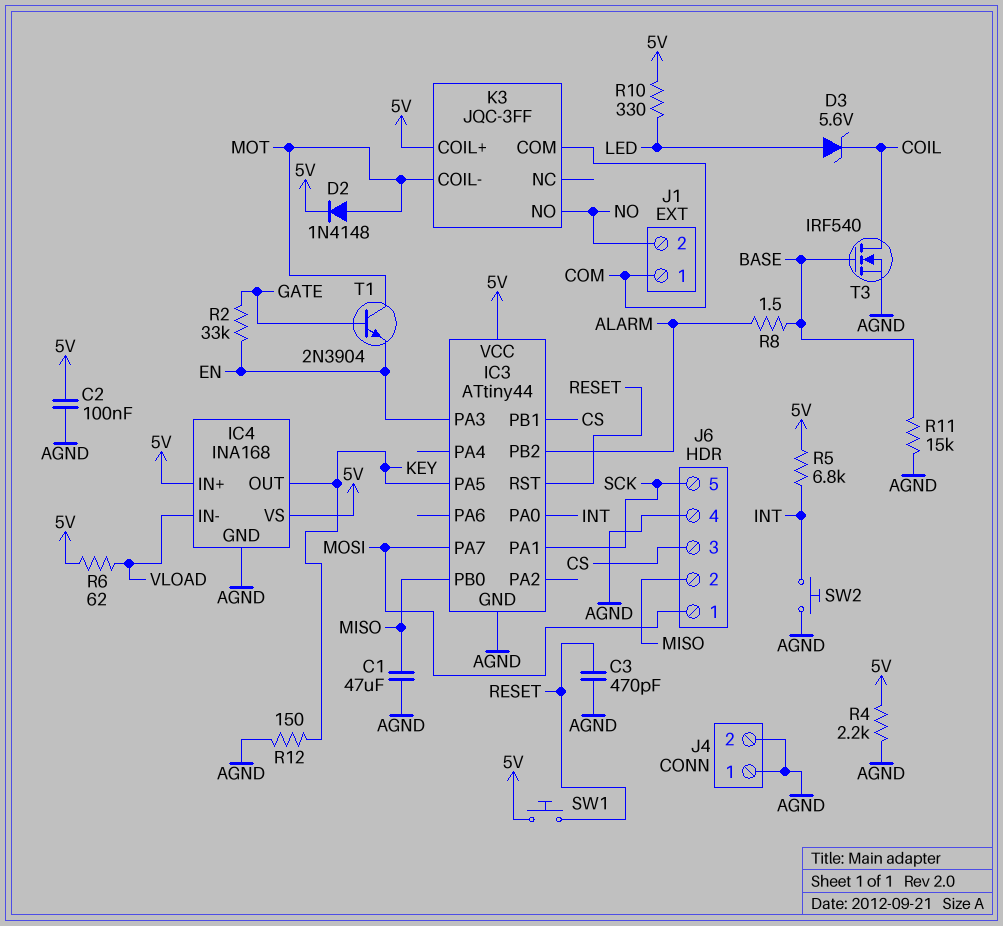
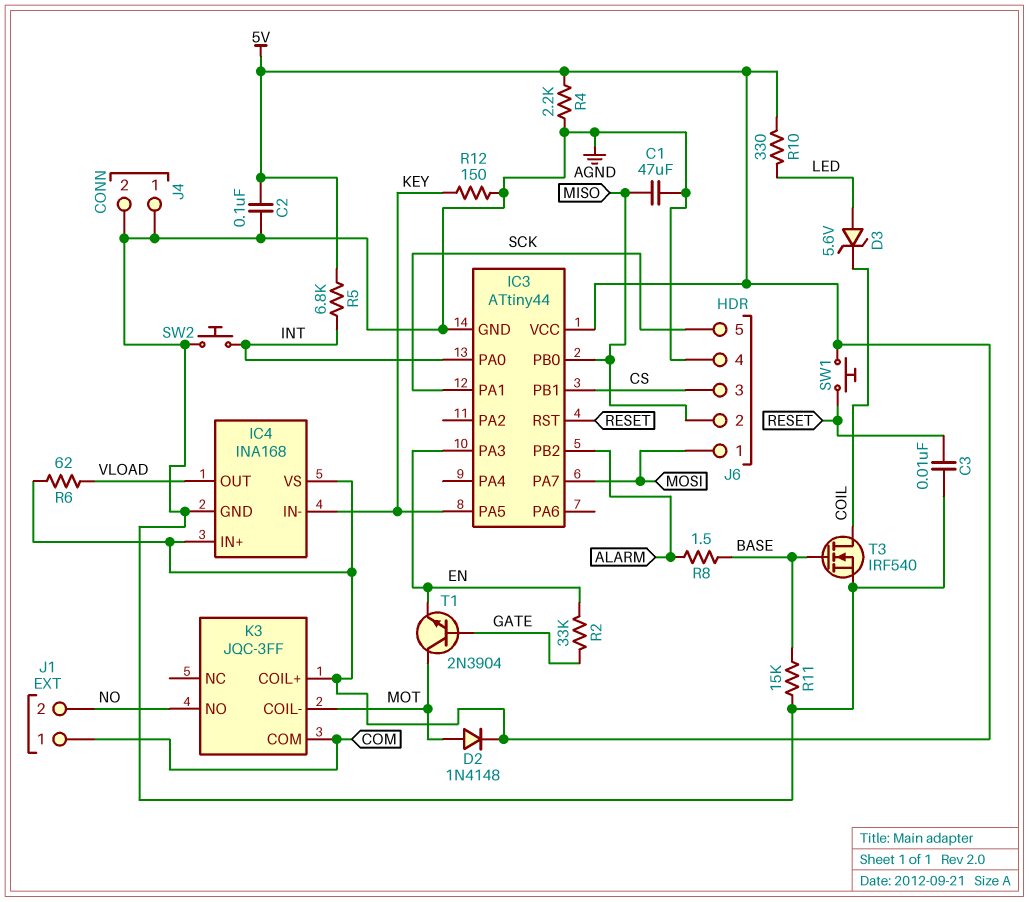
C3: 470pF (AGND, RESET) -> 10nF (AGND, RESET)
IC4 pin IN-: VLOAD -> KEY
IC4 pin OUT: KEY -> VLOAD

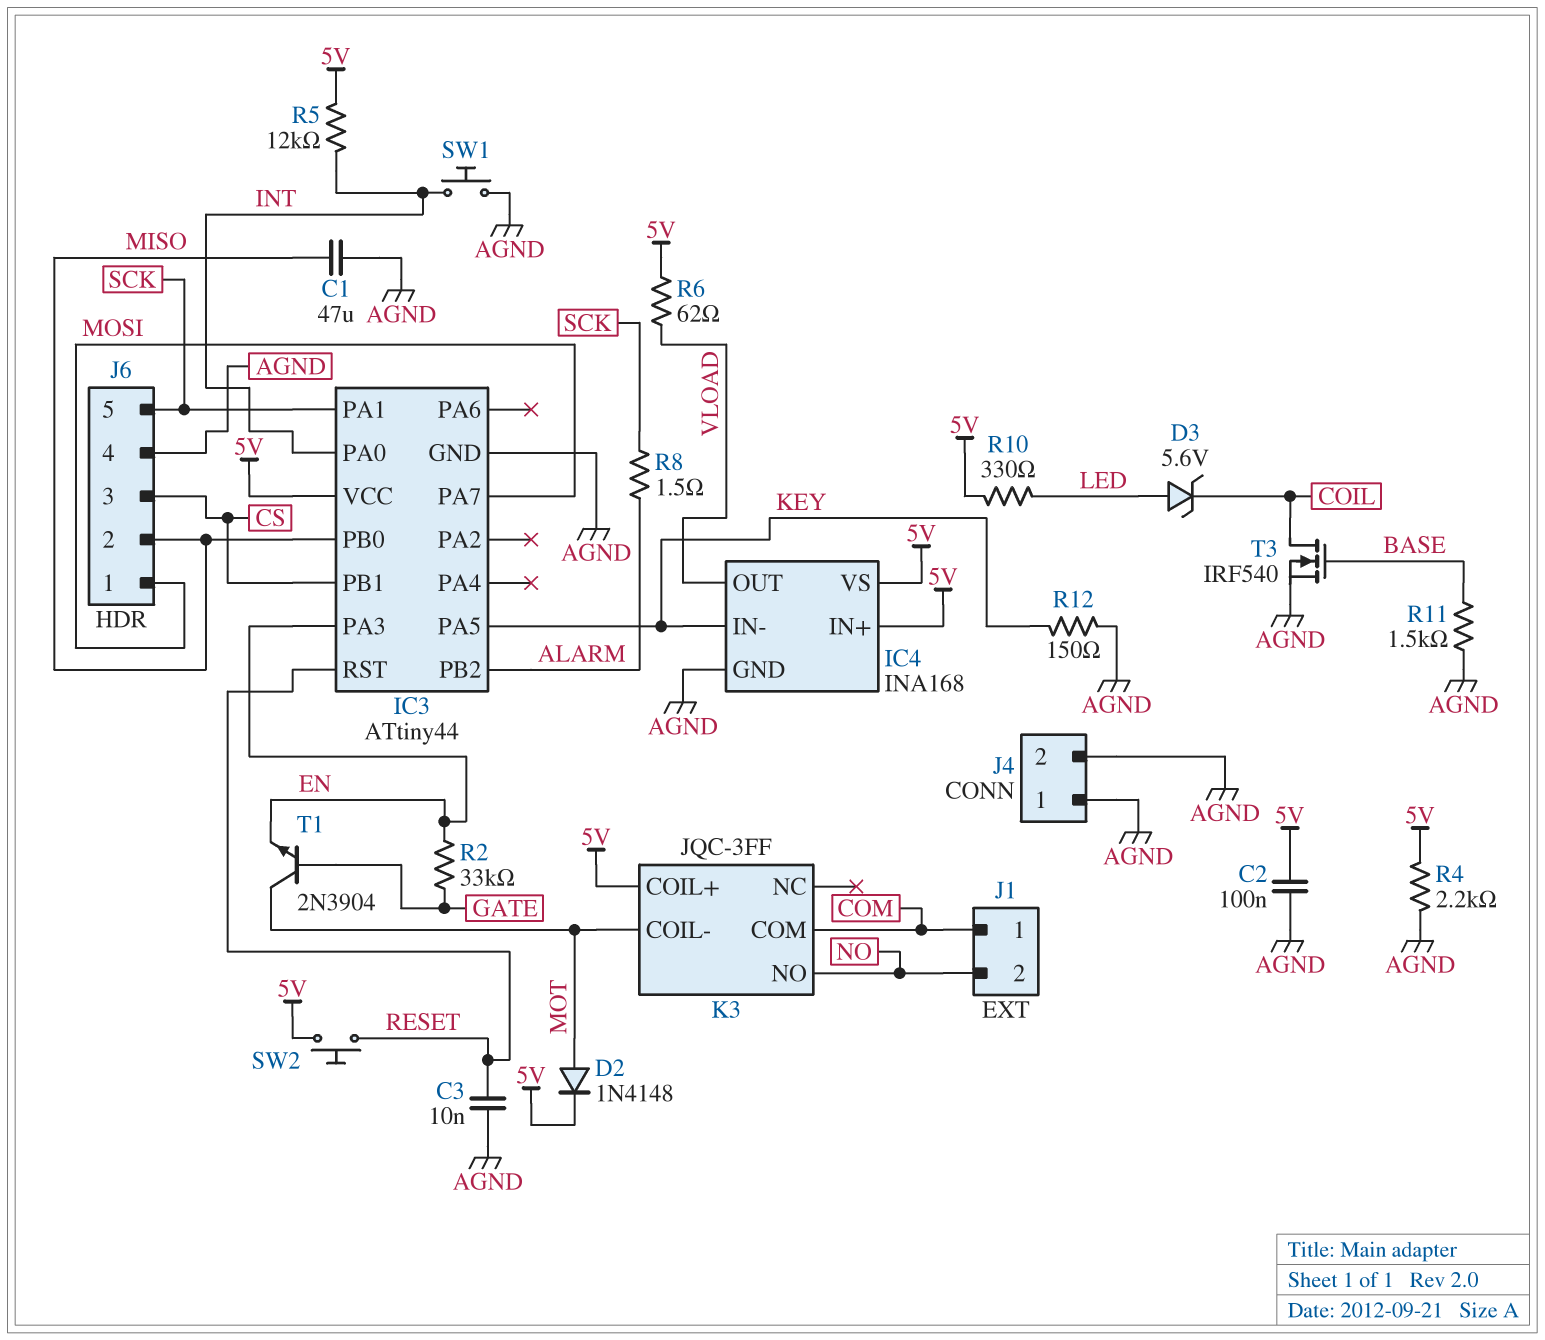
R5: 6.8k (5V, INT) -> 12k (5V, INT)
R8: 1.5 (ALARM, BASE) -> 1.5 (ALARM, SCK)
R11: 15k (AGND, BASE) -> 1.5k (AGND, BASE)
SW1: button (5V, RESET) -> button (AGND, INT)
SW2: button (AGND, INT) -> button (5V, RESET)

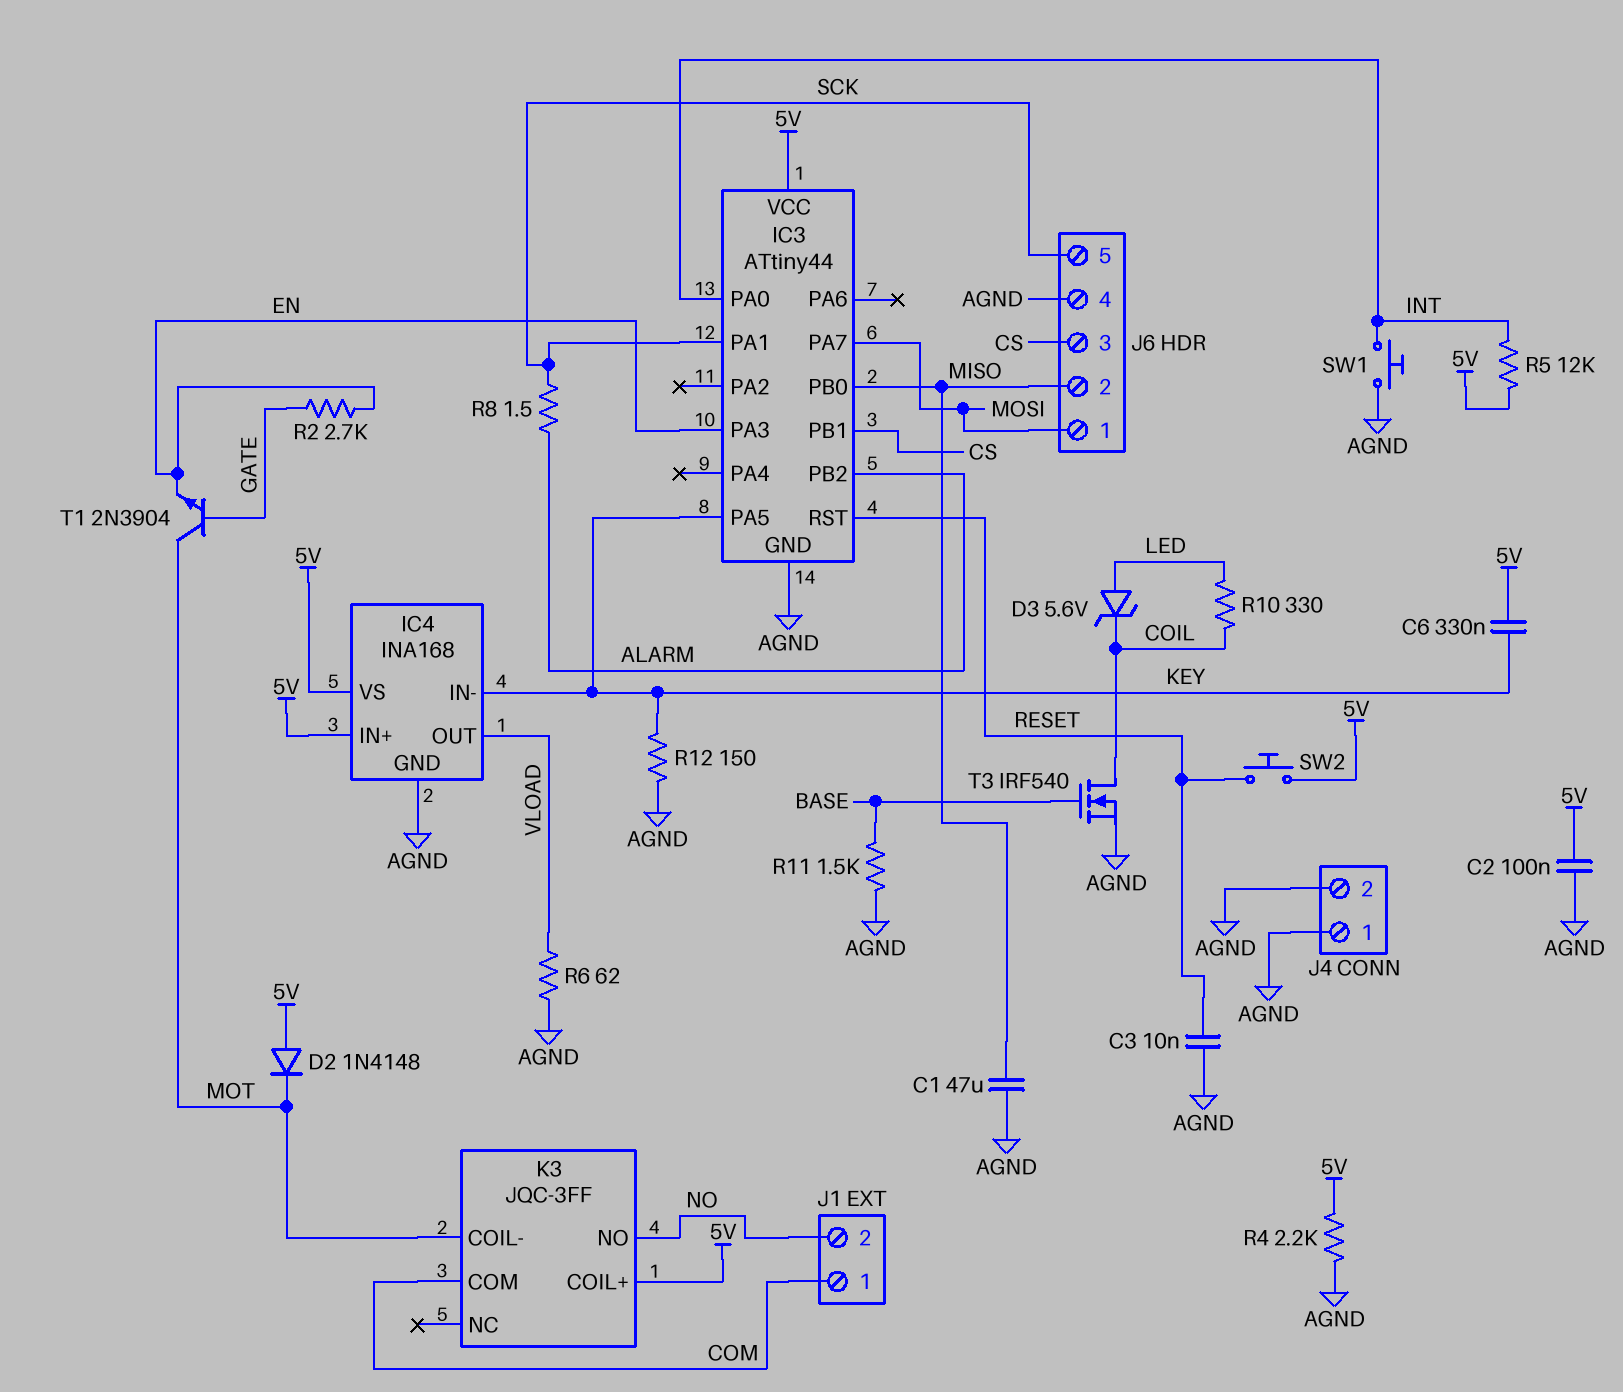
C6: none -> 330nF (5V, KEY)
D2: diode 1N4148 (A MOT, K 5V) -> diode 1N4148 (A 5V, K MOT)
R2: 33k (EN, GATE) -> 2.7k (EN, GATE)
R6: 62 (5V, VLOAD) -> 62 (AGND, VLOAD)
R10: 330 (5V, LED) -> 330 (COIL, LED)

